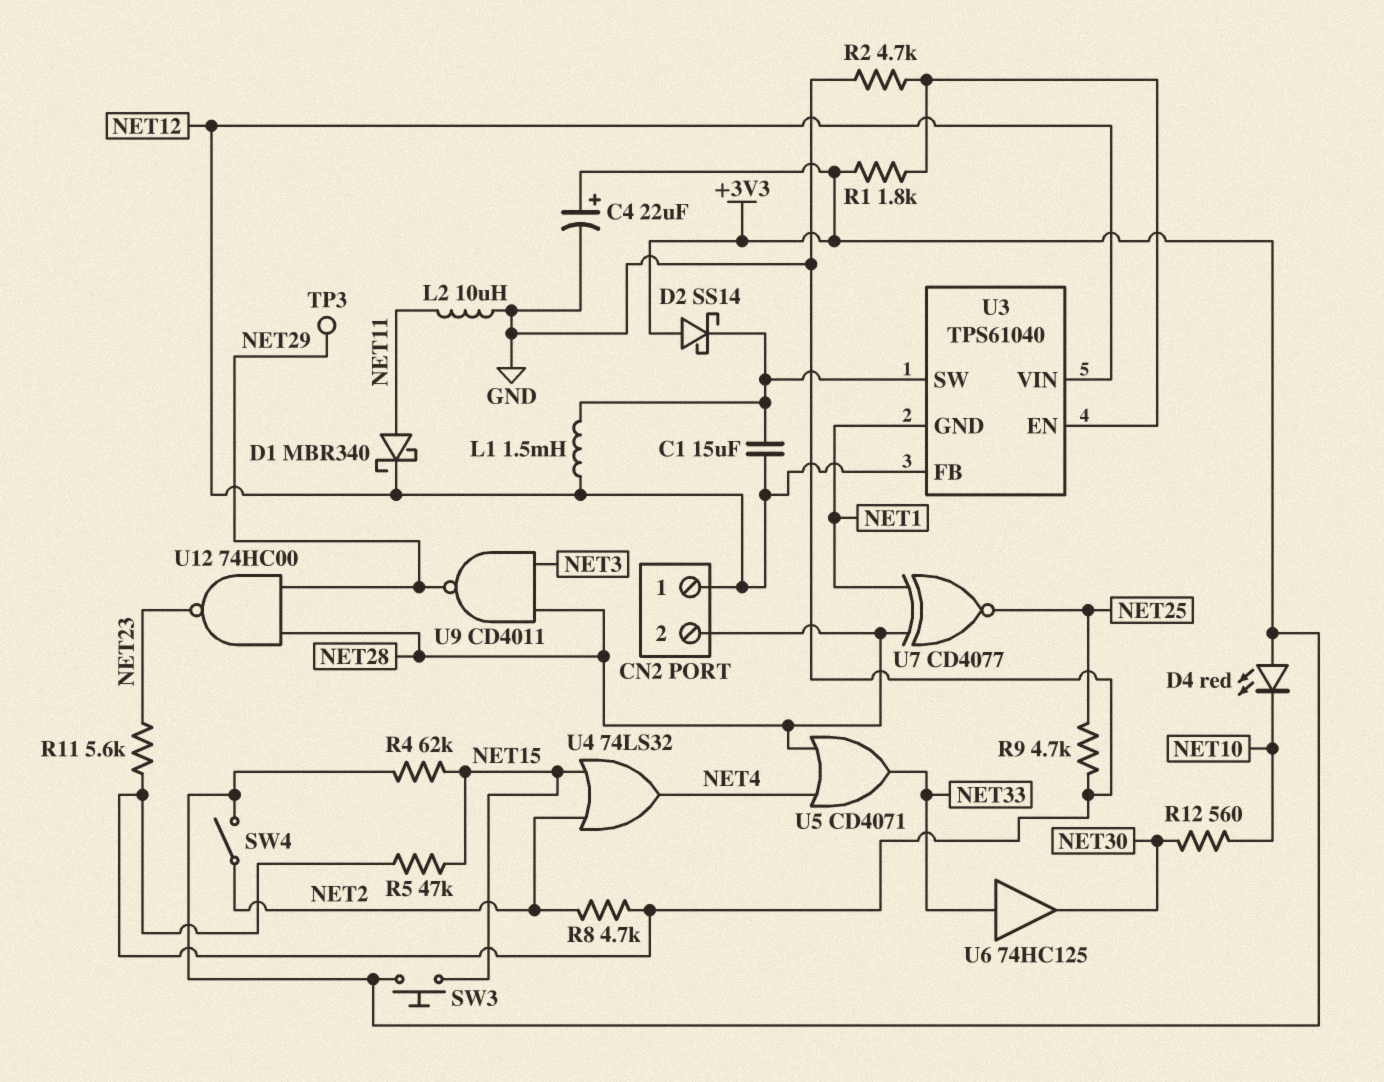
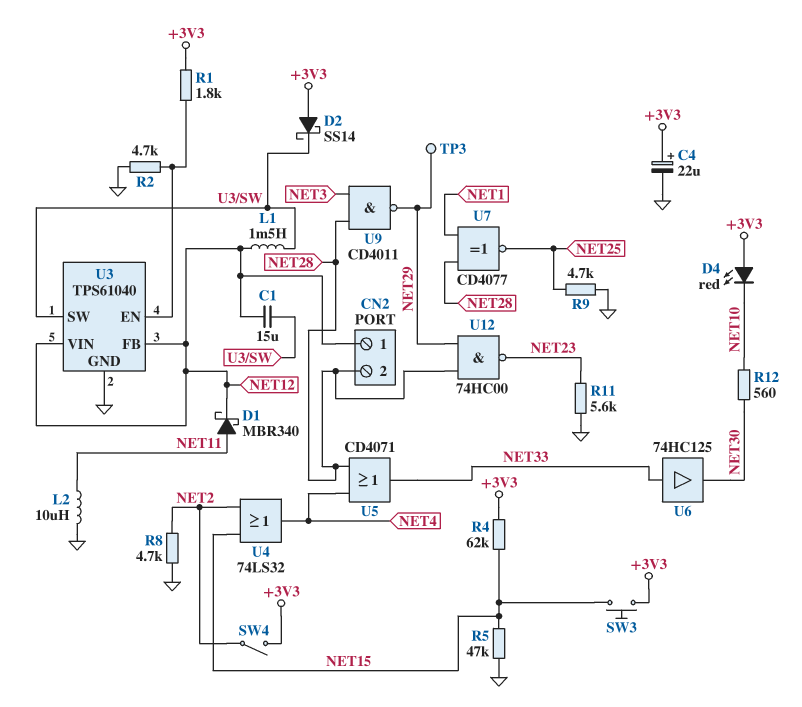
U3 pin GND: NET1 -> GND

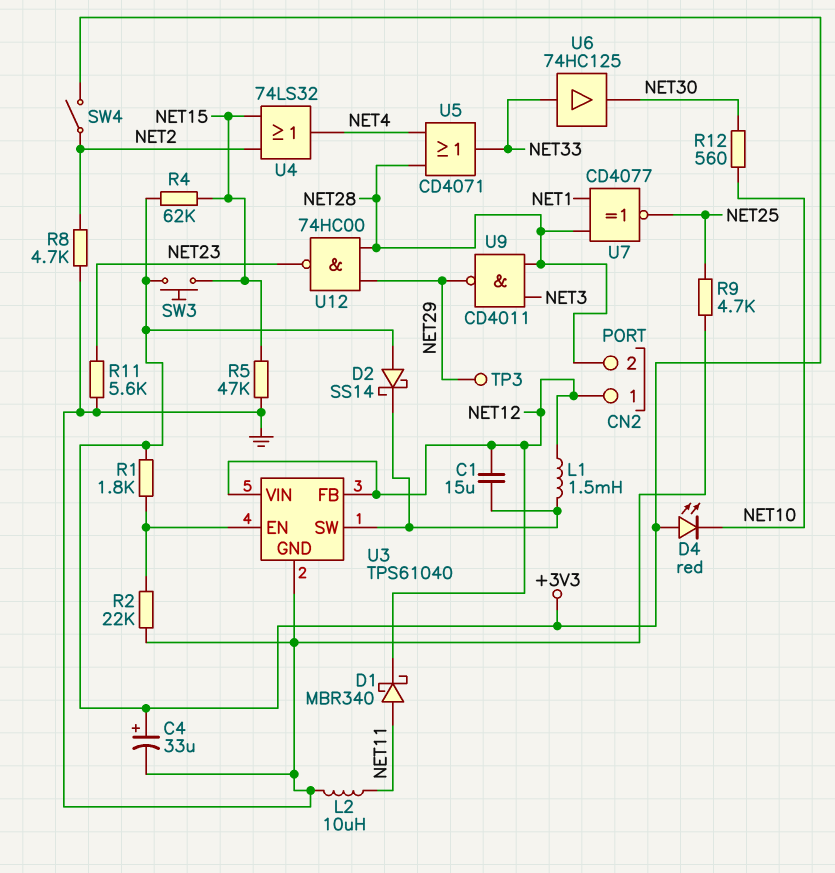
C4: 22uF (plus +3V3, minus GND) -> 33uF (plus +3V3, minus GND)
R2: 4.7k (GND, U3/EN) -> 22k (GND, U3/EN)

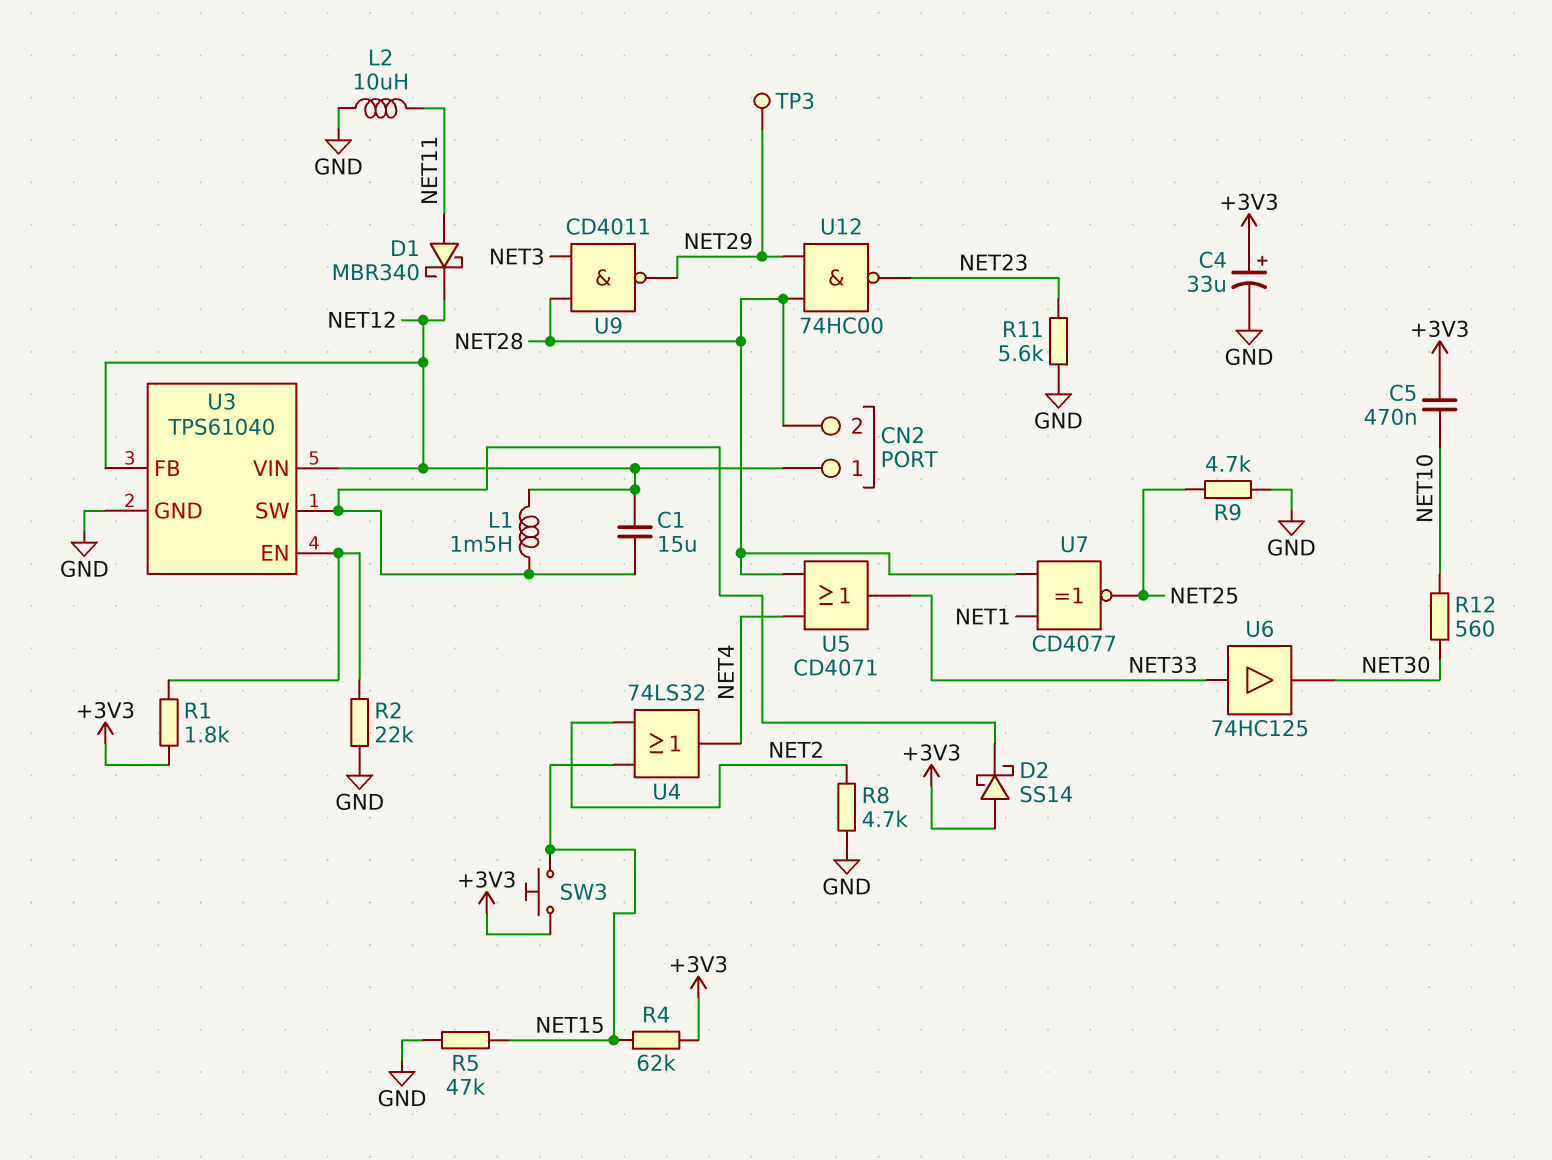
C5: none -> 470nF (+3V3, NET10)
D4: LED red (A +3V3, K NET10) -> none
SW4: switch (+3V3, NET2) -> none

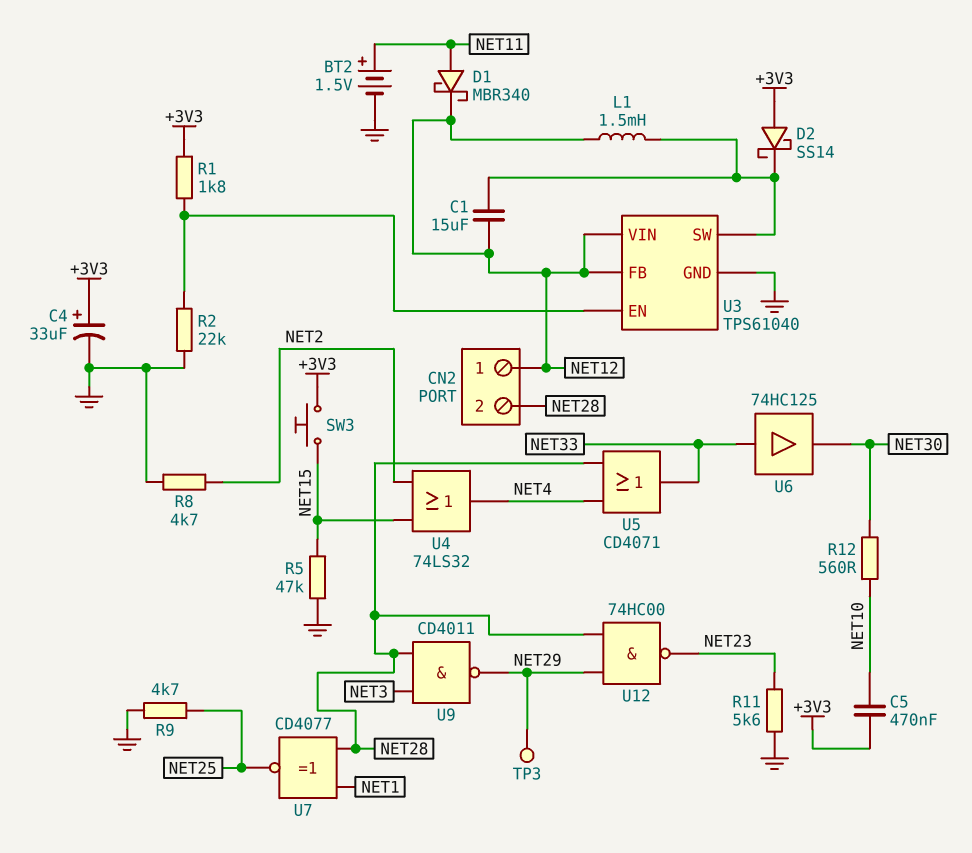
BT2: none -> 1.5V (plus NET11, minus GND)
L2: 10uH (GND, NET11) -> none
R4: 62k (+3V3, NET15) -> none

